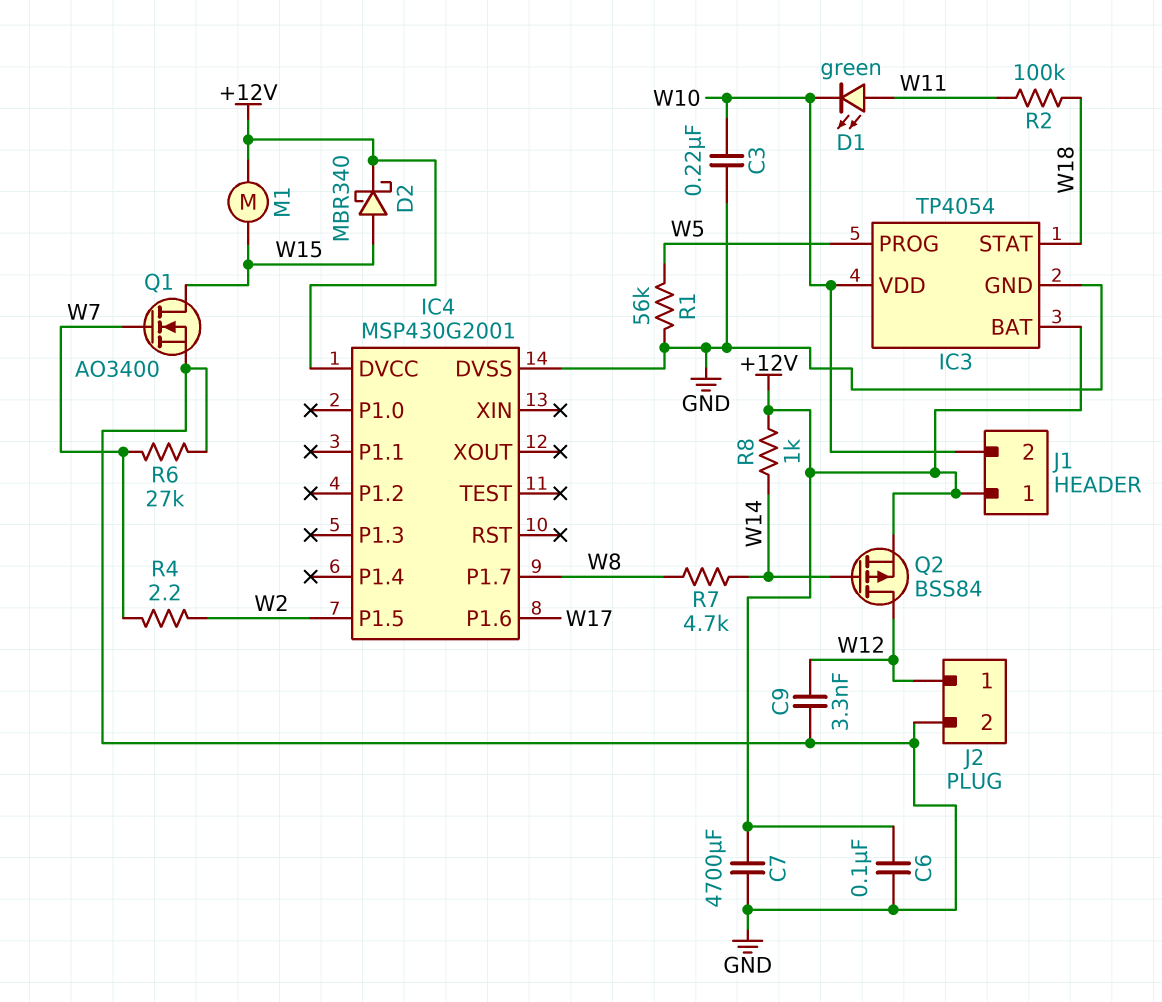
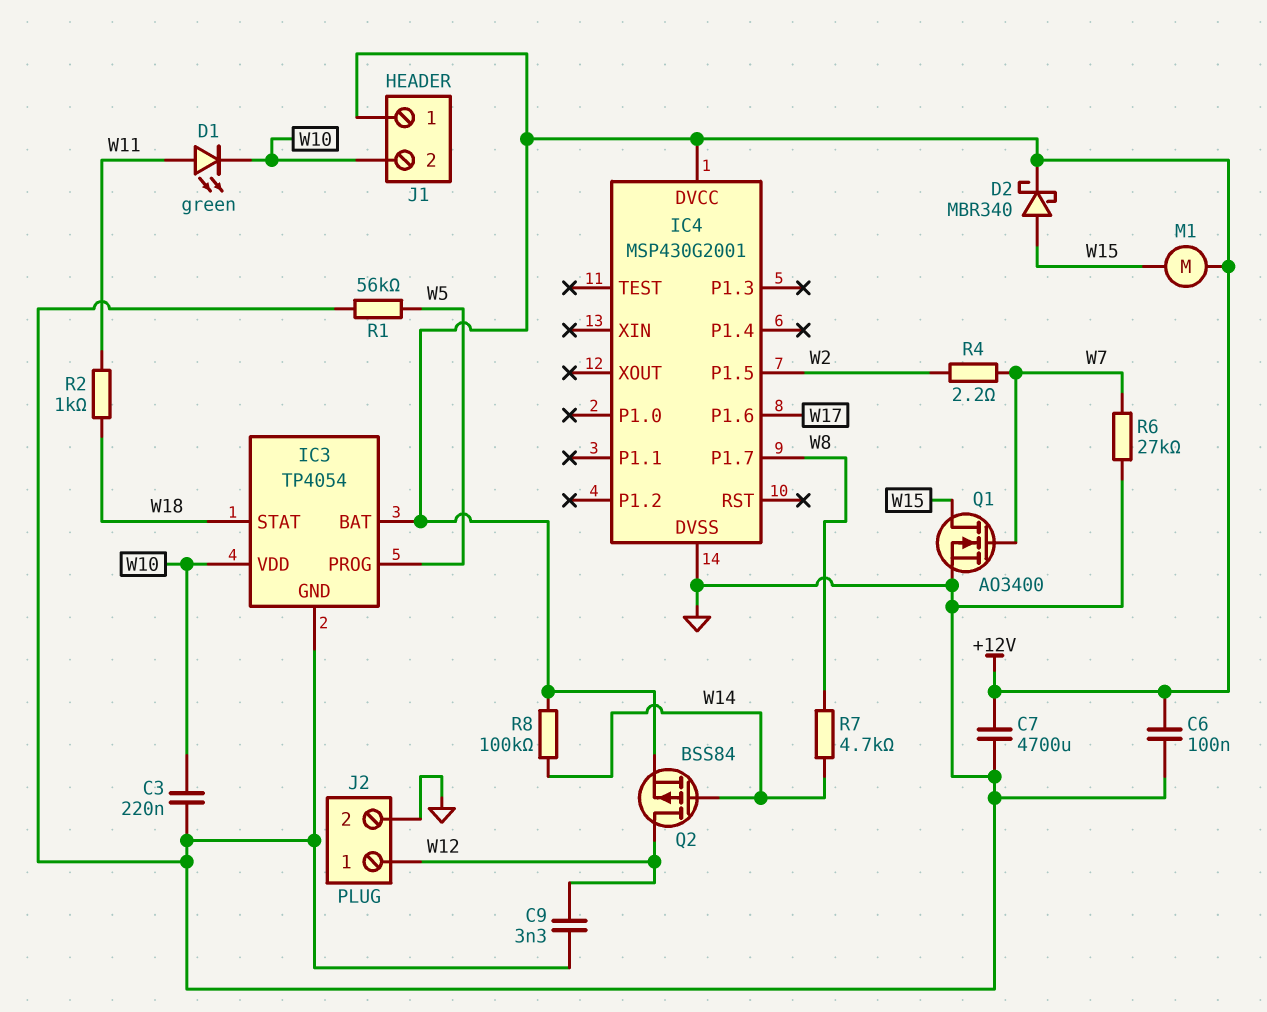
R2: 100k (W11, W18) -> 1k (W11, W18)
R8: 1k (+12V, W14) -> 100k (+12V, W14)

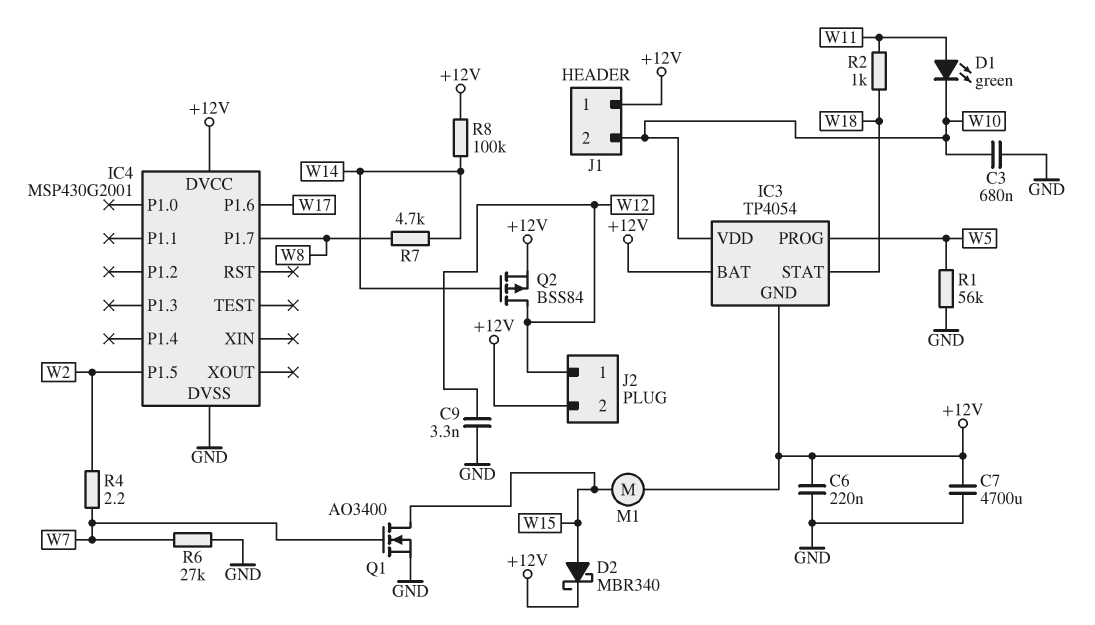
C3: 220nF (GND, W10) -> 680nF (GND, W10)
C6: 100nF (+12V, GND) -> 220nF (+12V, GND)
IC3 pin GND: GND -> +12V
J2 pin 2: GND -> +12V

